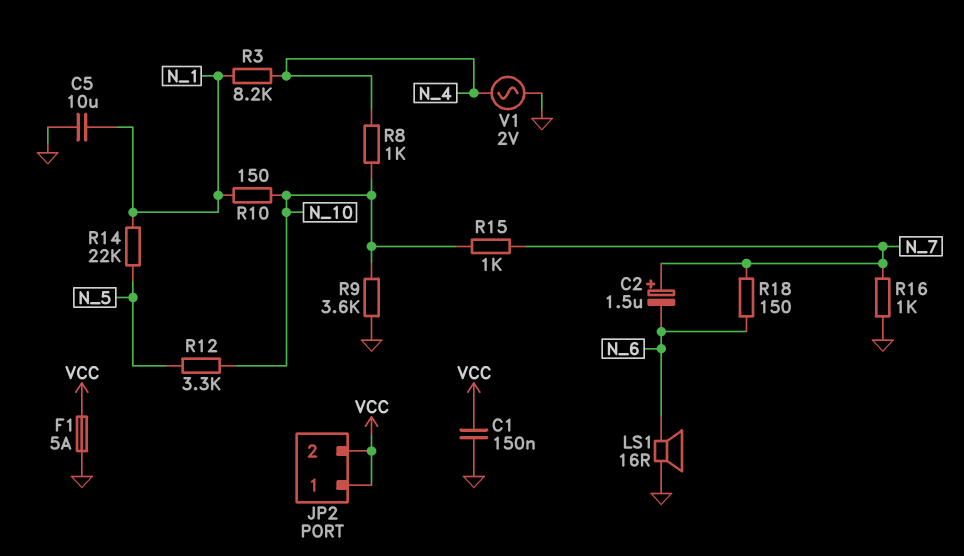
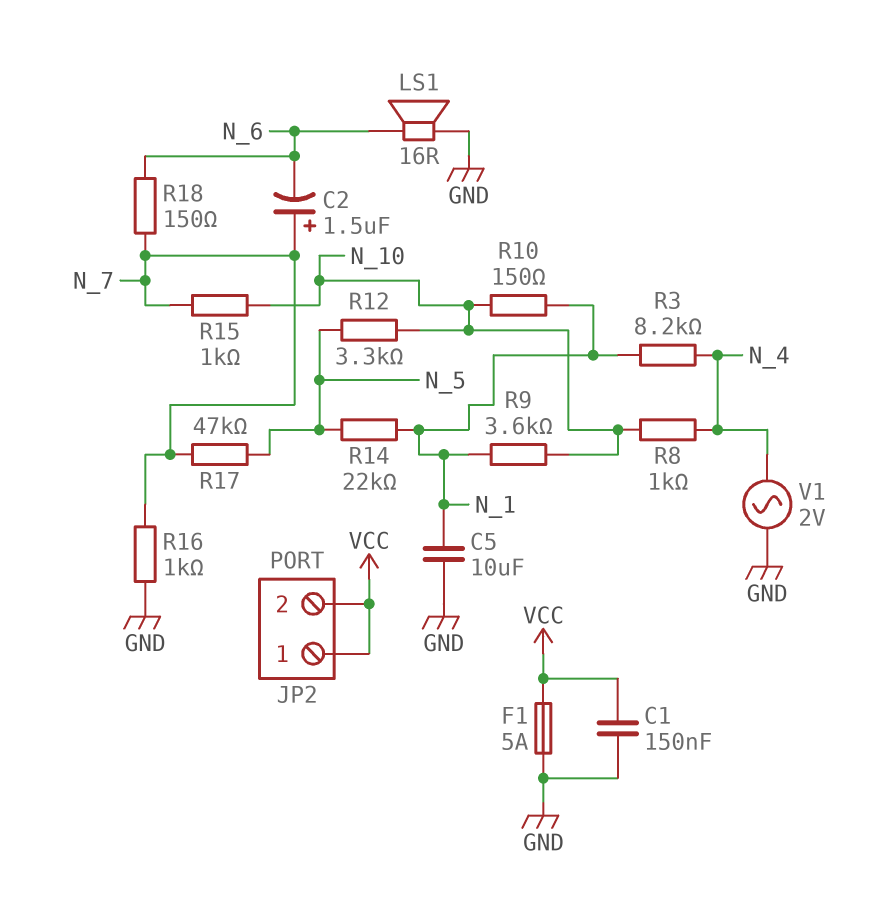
R9: 3.6k (GND, N_10) -> 3.6k (N_1, N_10)
R17: none -> 47k (N_5, N_7)

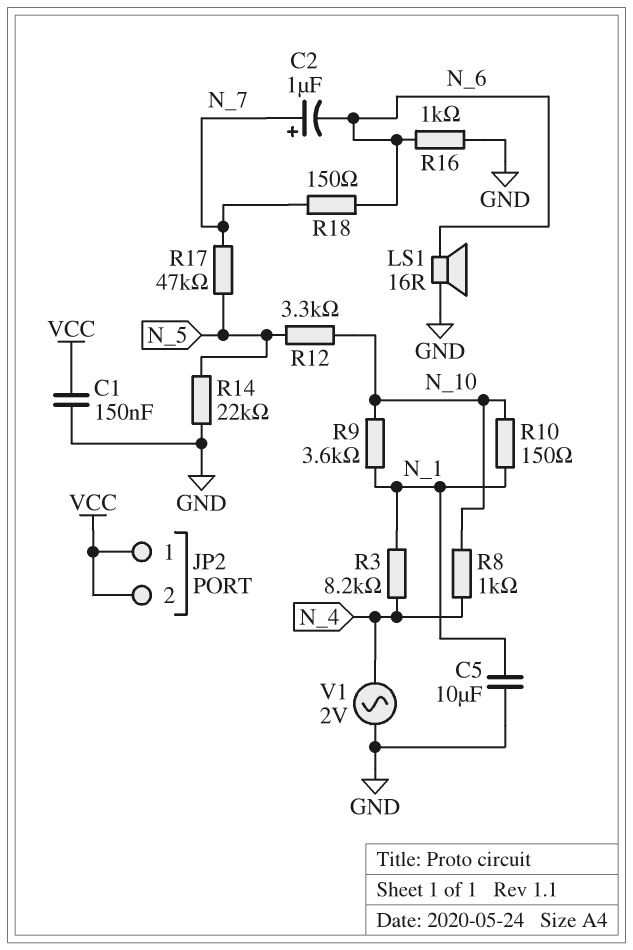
C2: 1.5uF (plus N_7, minus N_6) -> 1uF (plus N_7, minus N_6)
F1: 5A (GND, VCC) -> none
R14: 22k (N_1, N_5) -> 22k (GND, N_5)
R15: 1k (N_7, N_10) -> none
R16: 1k (GND, N_7) -> 1k (GND, N_6)

